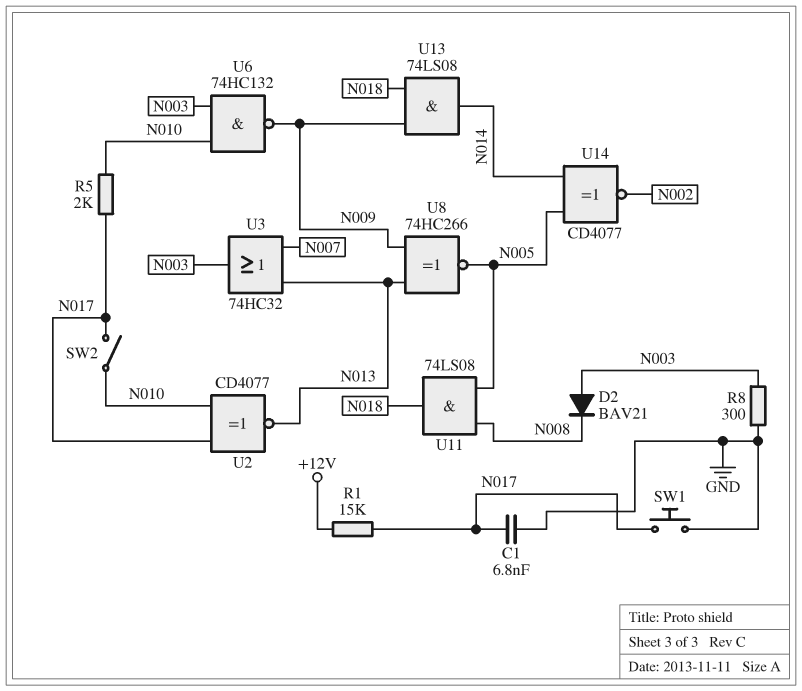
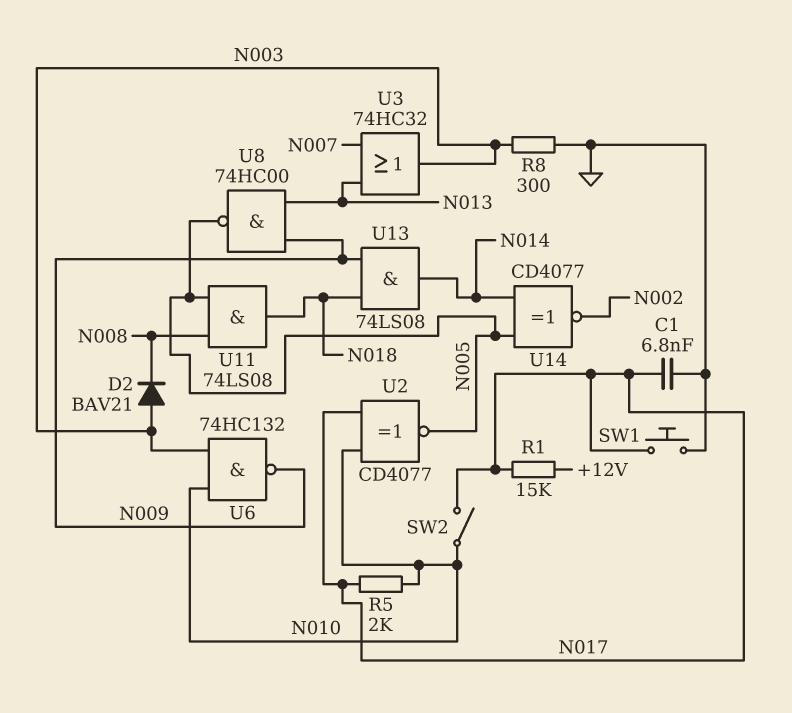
U2: XNOR CD4077 (in N010, in N017, out N013) -> XNOR CD4077 (in N010, in N017, out N005)
U8: XNOR 74HC266 (in N009, in N013, out N005) -> NAND 74HC00 (in N009, in N013, out N005)

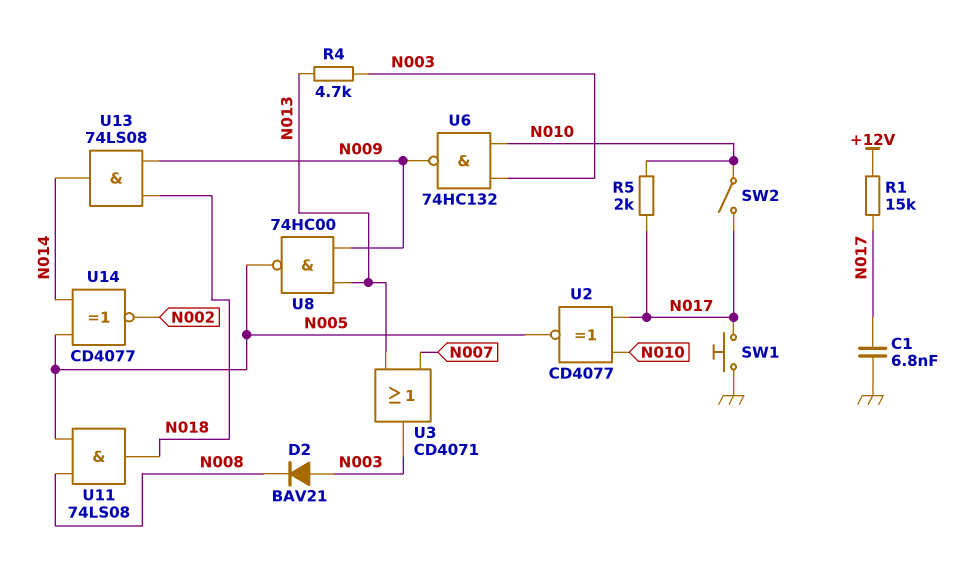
R4: none -> 4.7k (N003, N013)
R8: 300 (GND, N003) -> none
U3: OR 74HC32 (in N007, in N013, out N003) -> OR CD4071 (in N007, in N013, out N003)

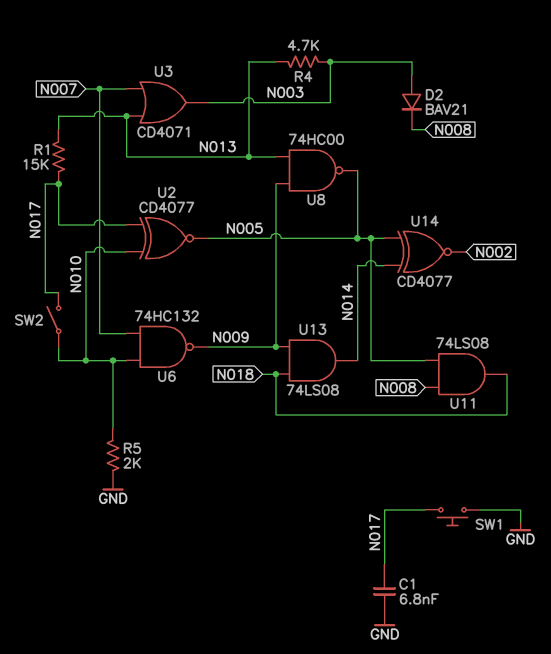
R1: 15k (+12V, N017) -> 15k (N013, N017)
R5: 2k (N010, N017) -> 2k (GND, N010)
U6: NAND 74HC132 (in N003, in N010, out N009) -> NAND 74HC132 (in N007, in N010, out N009)

